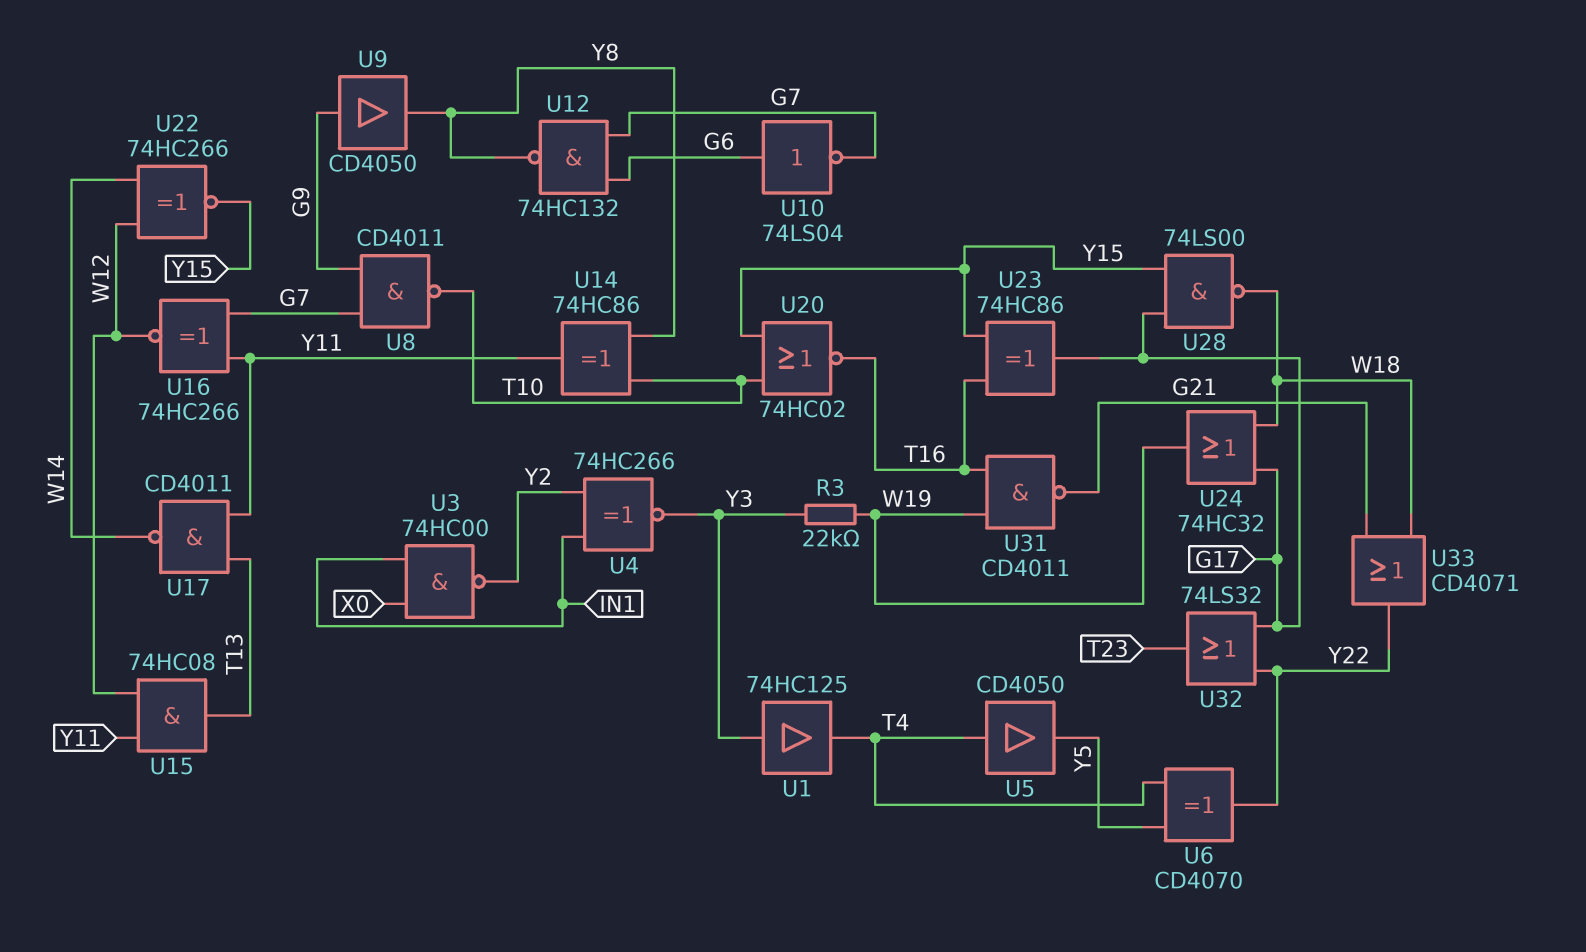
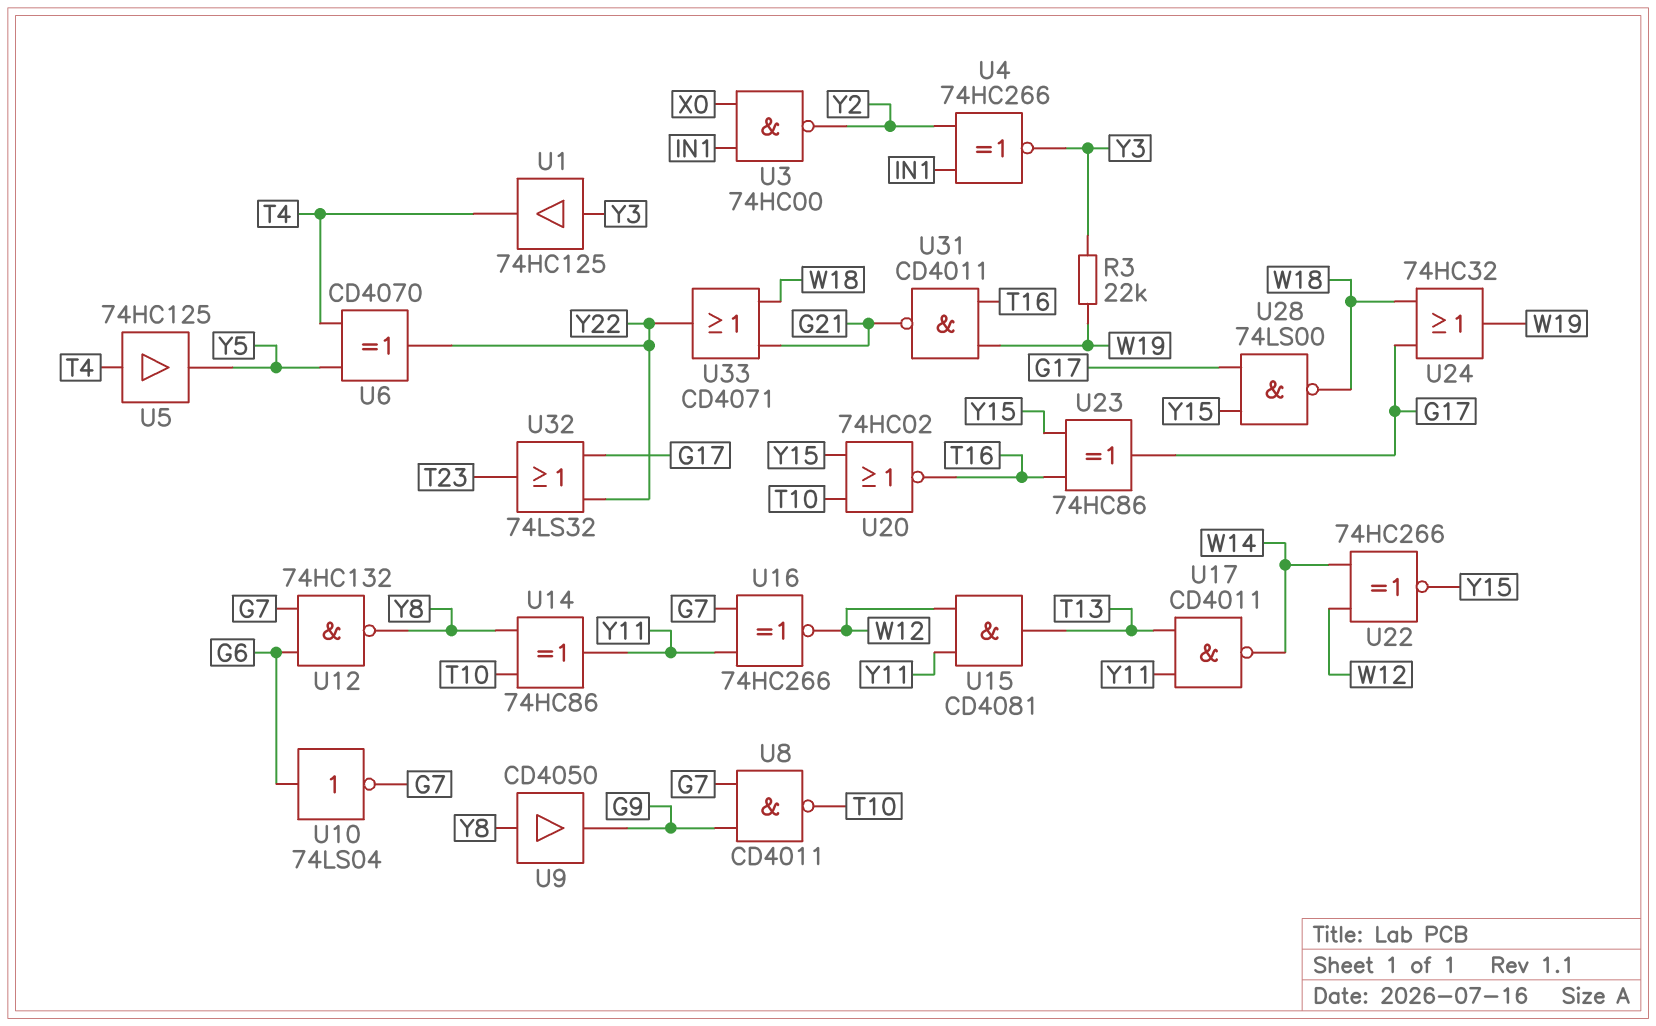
U5: buffer CD4050 (in T4, out Y5) -> buffer 74HC125 (in T4, out Y5)
U9: buffer CD4050 (in G9, out Y8) -> buffer CD4050 (in Y8, out G9)
U15: AND 74HC08 (in W12, in Y11, out T13) -> AND CD4081 (in W12, in Y11, out T13)

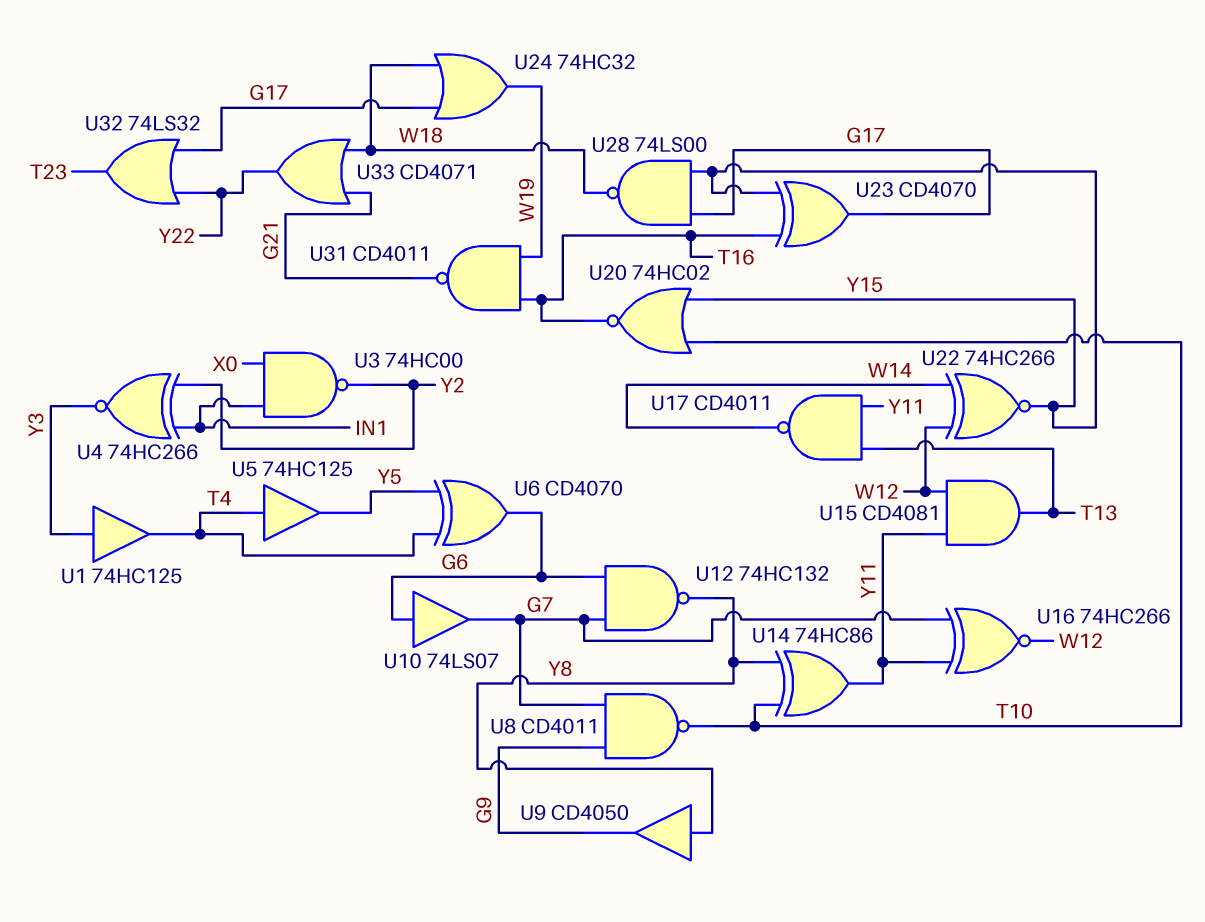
R3: 22k (W19, Y3) -> none
U6: XOR CD4070 (in T4, in Y5, out Y22) -> XOR CD4070 (in T4, in Y5, out G6)
U10: NOT 74LS04 (in G6, out G7) -> buffer 74LS07 (in G6, out G7)
U23: XOR 74HC86 (in T16, in Y15, out G17) -> XOR CD4070 (in T16, in Y15, out G17)

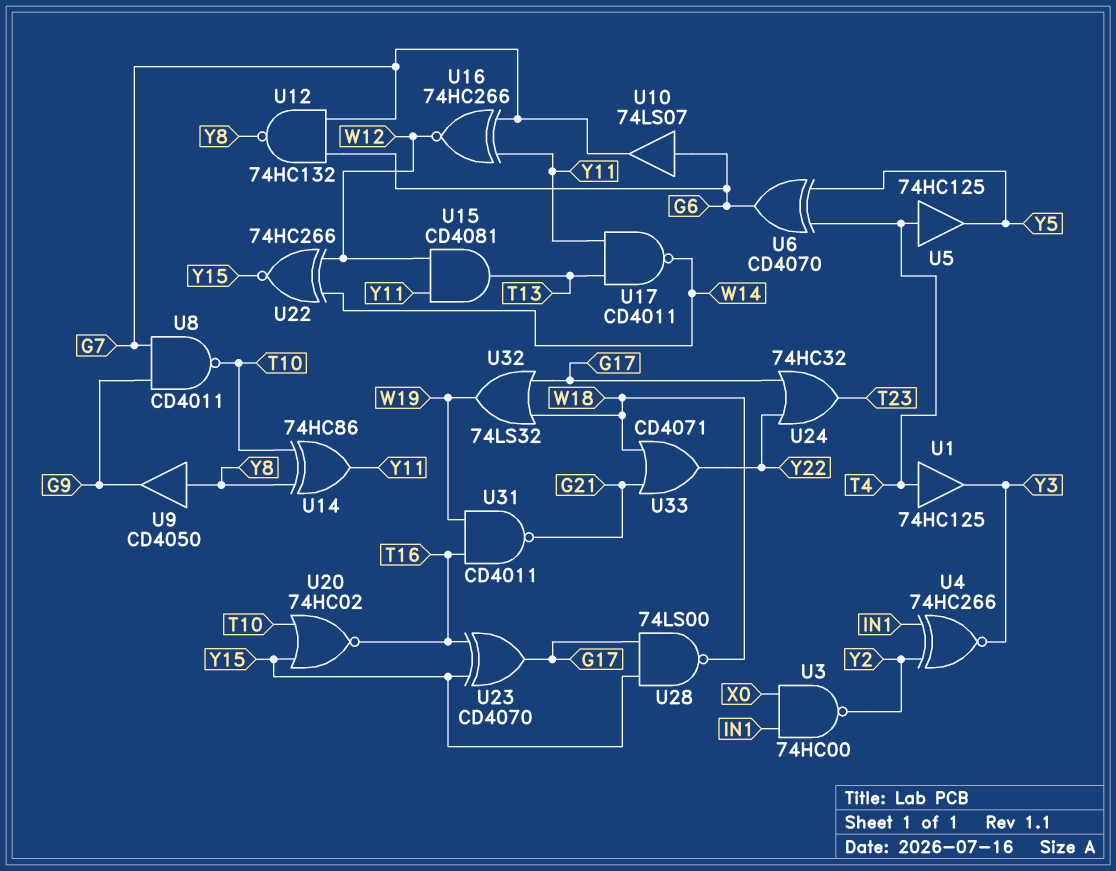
U1: buffer 74HC125 (in Y3, out T4) -> buffer 74HC125 (in T4, out Y3)
U24: OR 74HC32 (in G17, in W18, out W19) -> OR 74HC32 (in G17, in Y22, out T23)
U32: OR 74LS32 (in G17, in Y22, out T23) -> OR 74LS32 (in G17, in W18, out W19)

